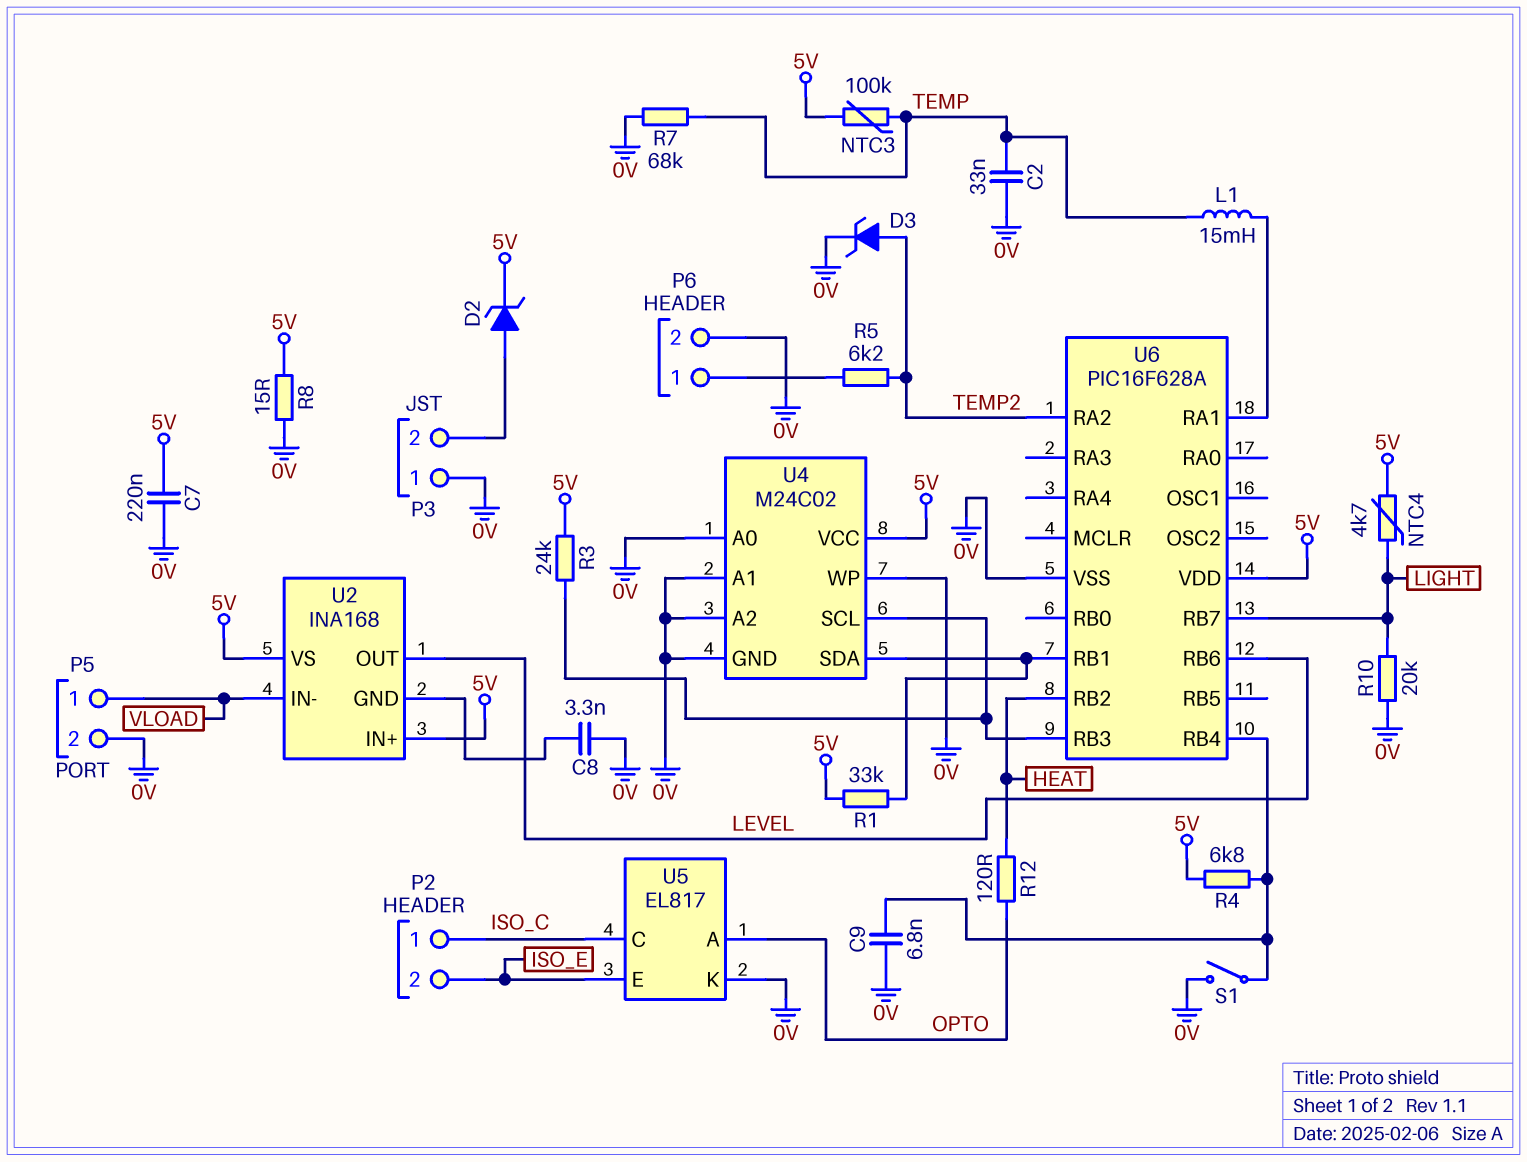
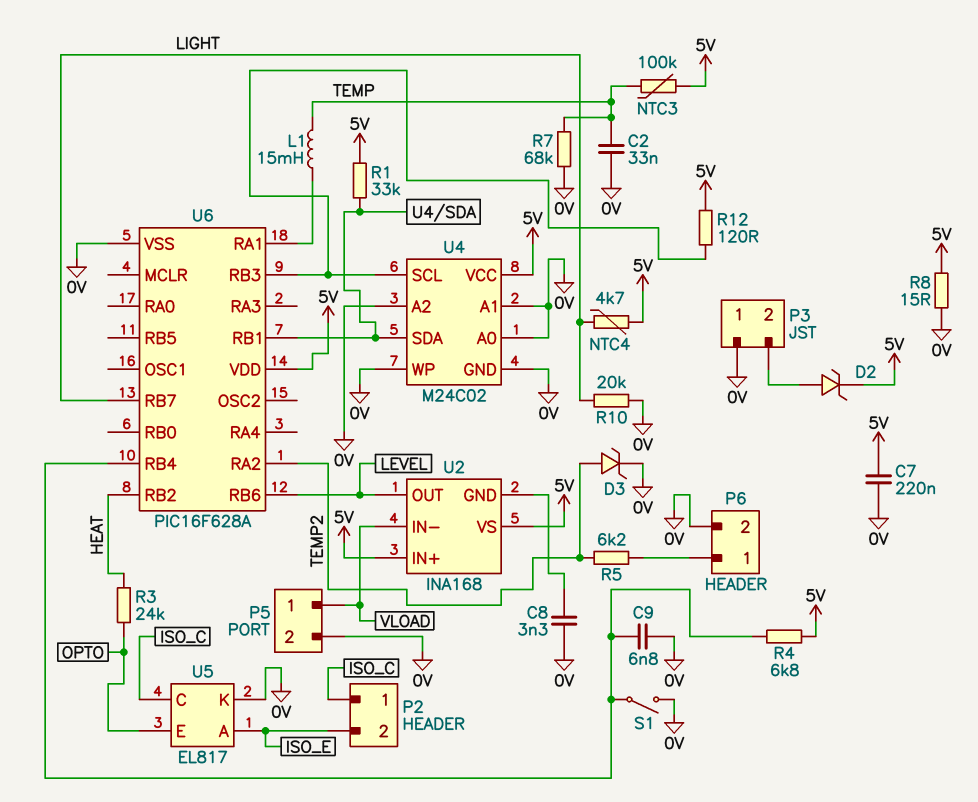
R3: 24k (5V, U4/SCL) -> 24k (HEAT, OPTO)
R12: 120 (HEAT, OPTO) -> 120 (5V, U4/SCL)
U5 pin A: OPTO -> ISO_E
U5 pin E: ISO_E -> OPTO

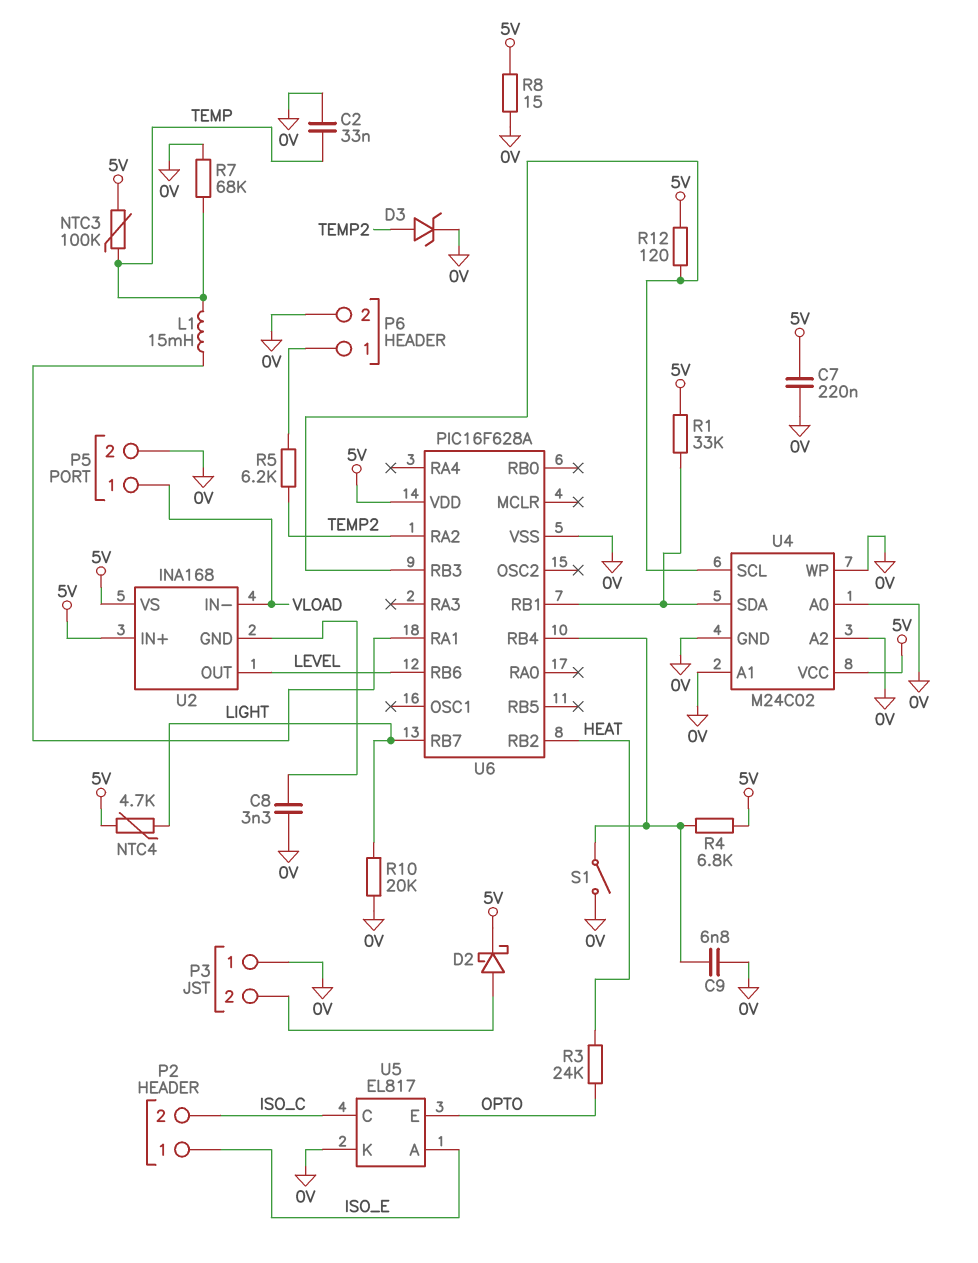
D2: zener (A P3/2, K 5V) -> schottky (A P3/2, K 5V)
P2 pin 1: ISO_C -> ISO_E
P2 pin 2: ISO_E -> ISO_C

